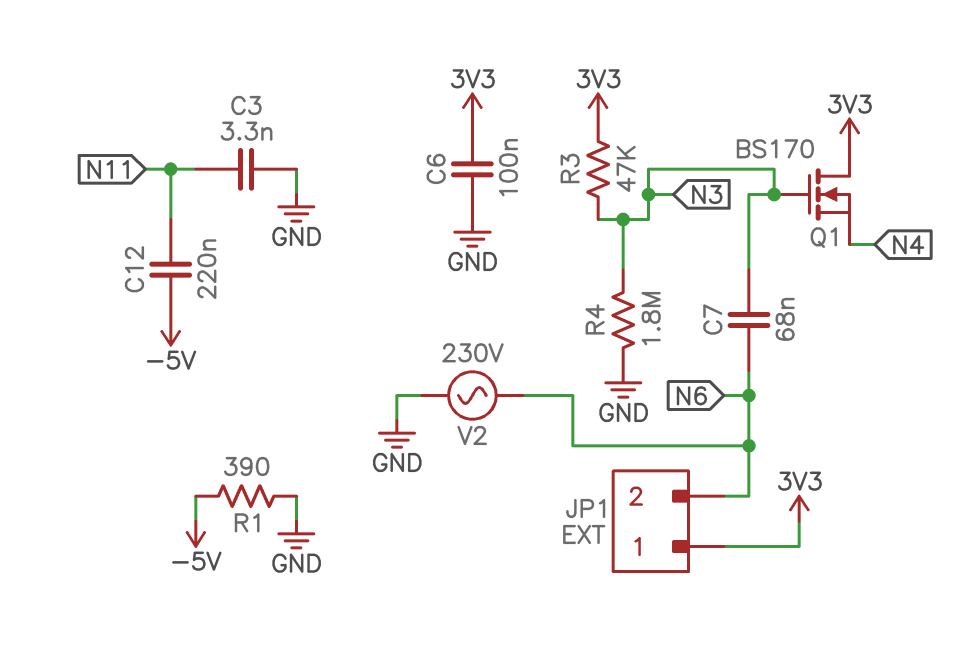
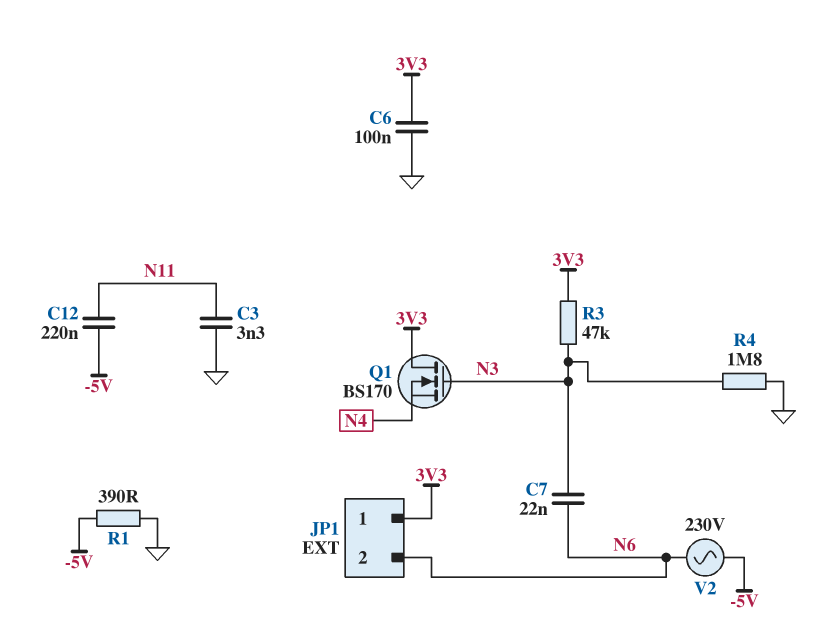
C7: 68nF (N3, N6) -> 22nF (N3, N6)
V2: AC 230V (GND, N6) -> AC 230V (-5V, N6)

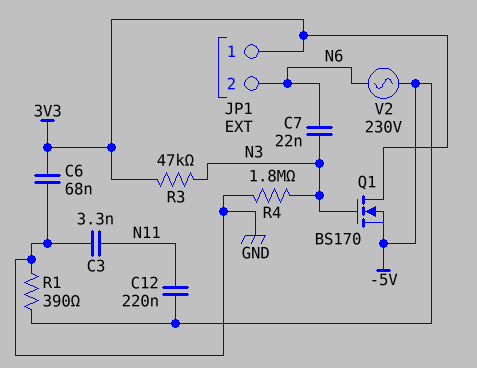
C6: 100nF (3V3, GND) -> 68nF (3V3, GND)
Q1: NMOS BS170 (G N3, D 3V3, S N4) -> NMOS BS170 (G N3, D 3V3, S -5V)

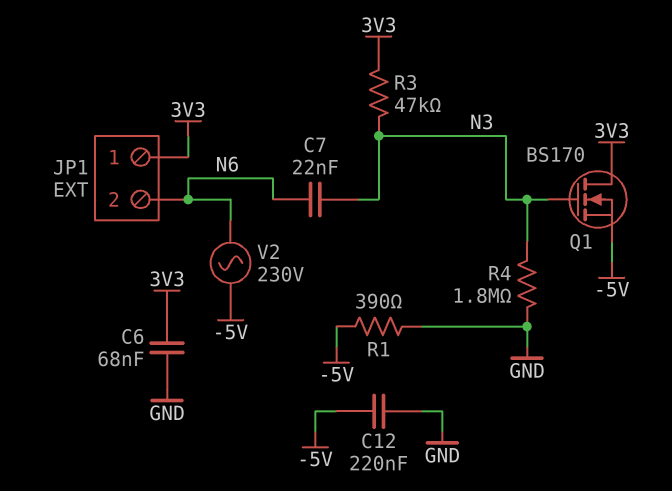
C3: 3.3nF (GND, N11) -> none
C12: 220nF (-5V, N11) -> 220nF (-5V, GND)

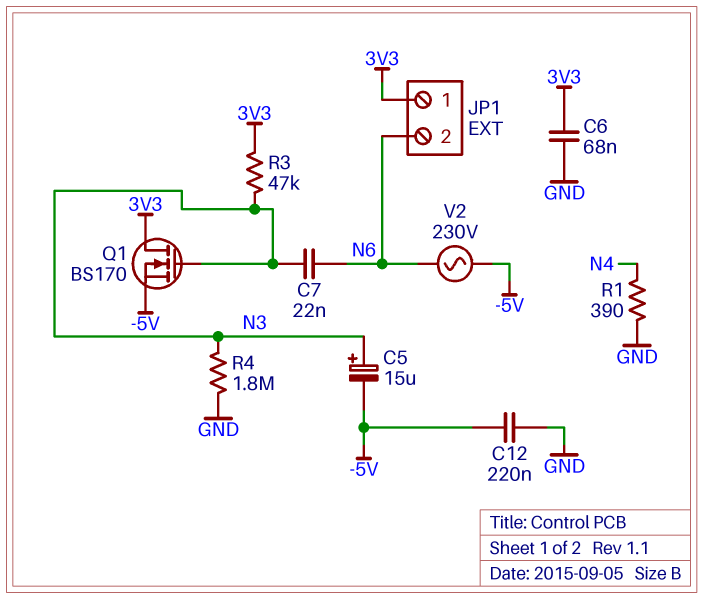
C5: none -> 15uF (plus N3, minus -5V)
R1: 390 (-5V, GND) -> 390 (GND, N4)

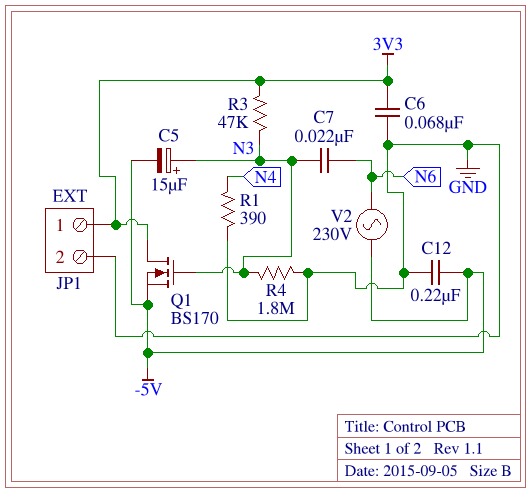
JP1 pin 2: N6 -> GND

